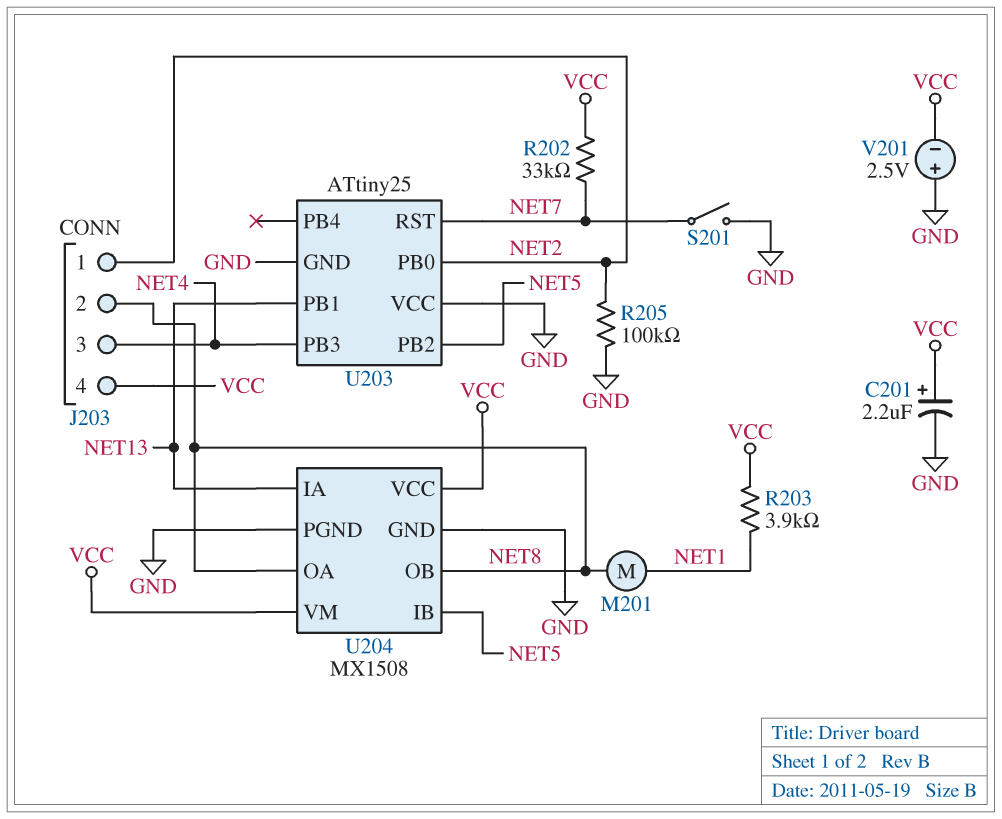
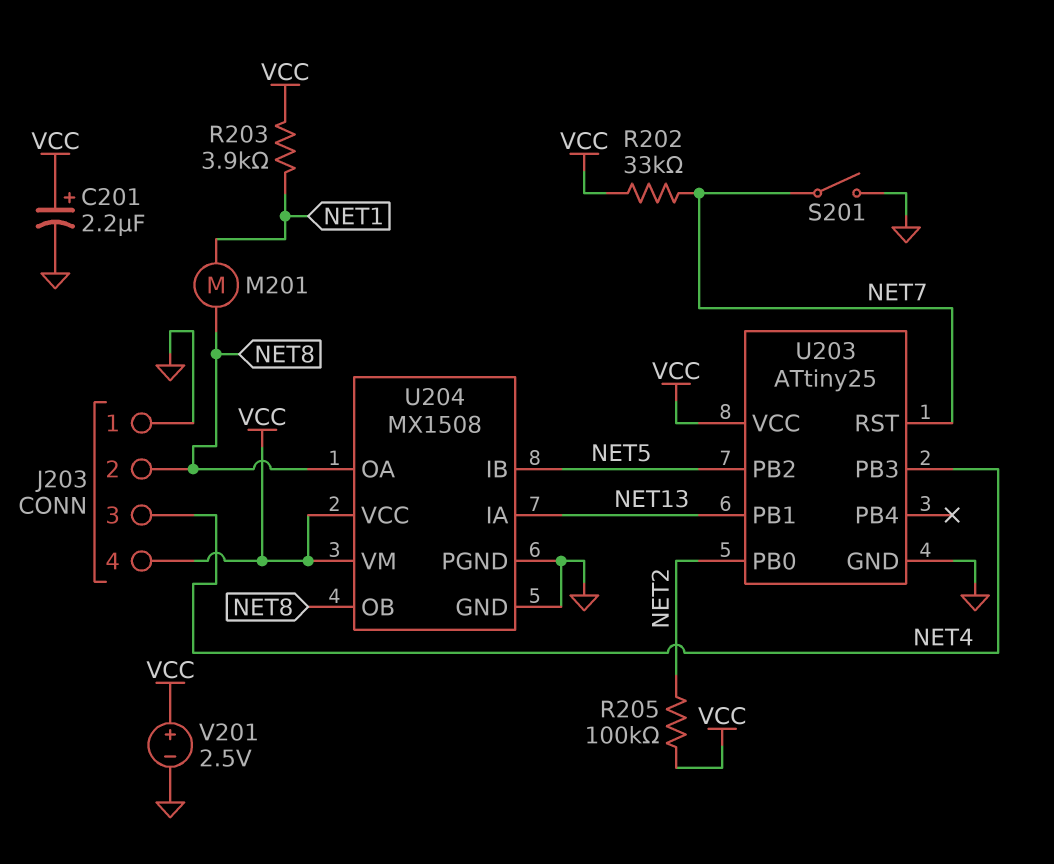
J203 pin 1: NET2 -> GND
R205: 100k (GND, NET2) -> 100k (NET2, VCC)
U203 pin VCC: GND -> VCC
V201: 2.5V (plus GND, minus VCC) -> 2.5V (plus VCC, minus GND)

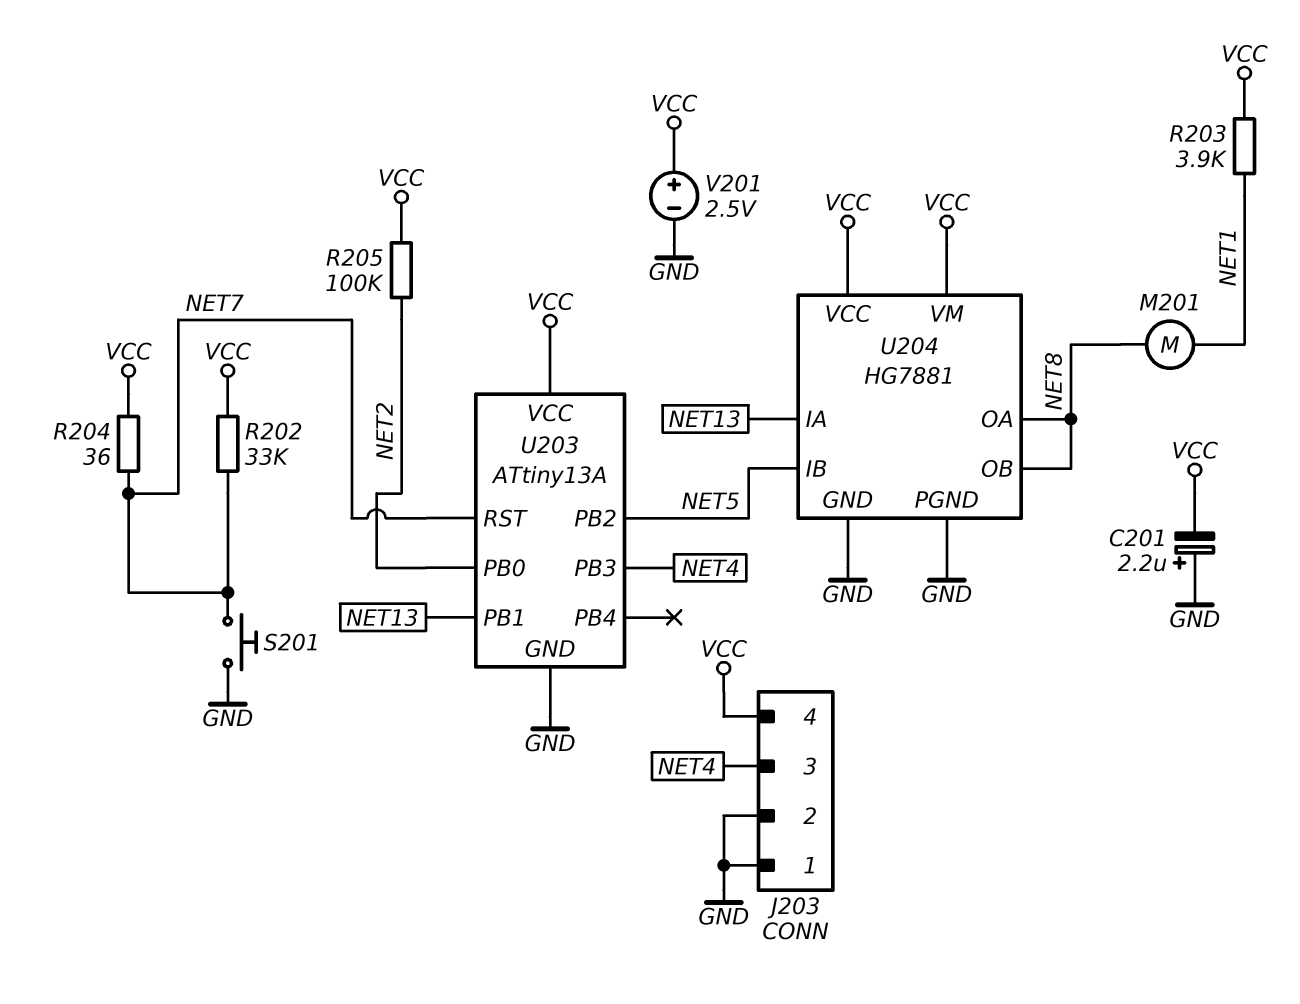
C201: 2.2uF (plus VCC, minus GND) -> 2.2uF (plus GND, minus VCC)
J203 pin 2: NET8 -> GND
R204: none -> 36 (NET7, VCC)
S201: switch (GND, NET7) -> button (GND, NET7)
U203: ATtiny25 -> ATtiny13A
U204: MX1508 -> HG7881

